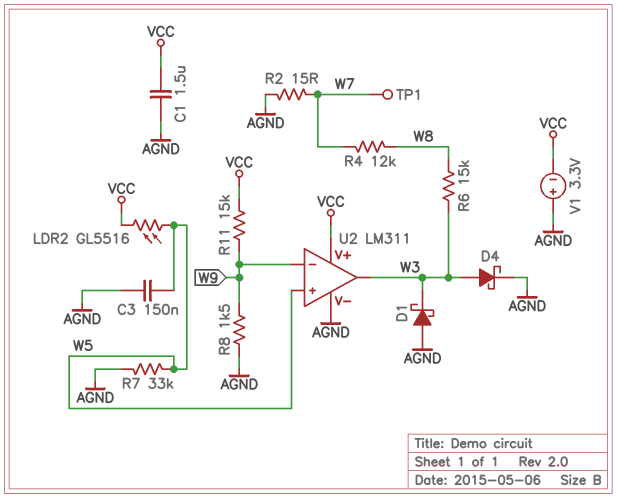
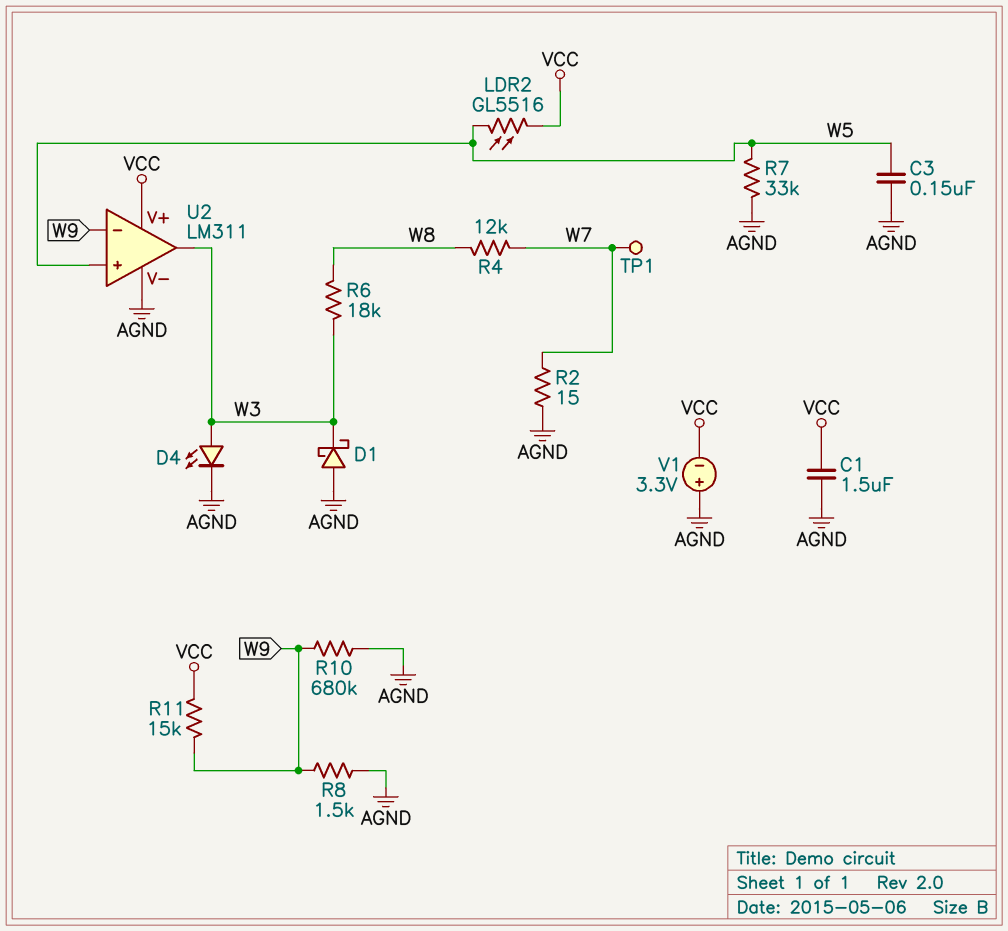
D4: schottky (A W3, K AGND) -> LED (A W3, K AGND)
R6: 15k (W3, W8) -> 18k (W3, W8)
R10: none -> 680k (AGND, W9)

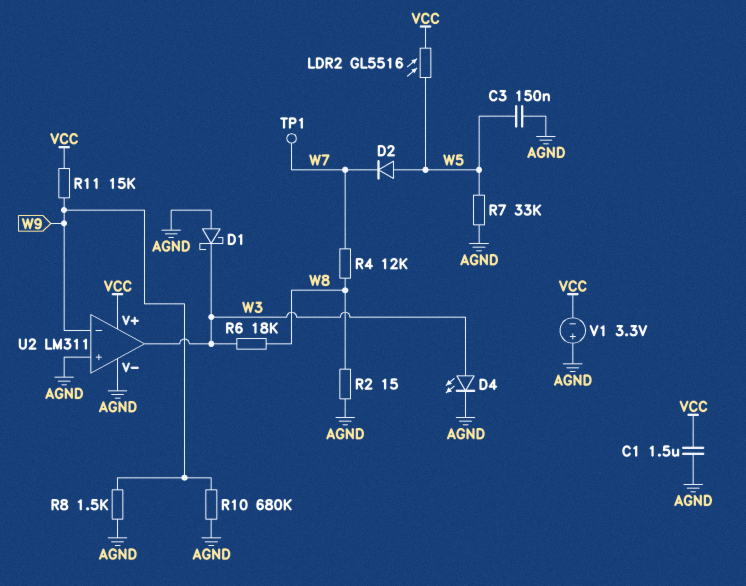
D2: none -> diode (A W5, K W7)
R2: 15 (AGND, W7) -> 15 (AGND, W8)
U2 pin in+: W5 -> AGND

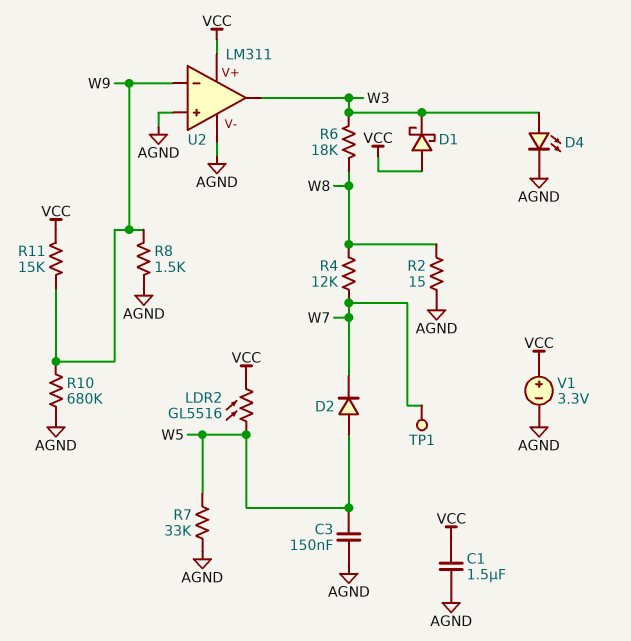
D1: schottky (A AGND, K W3) -> schottky (A VCC, K W3)
V1: 3.3V (plus AGND, minus VCC) -> 3.3V (plus VCC, minus AGND)

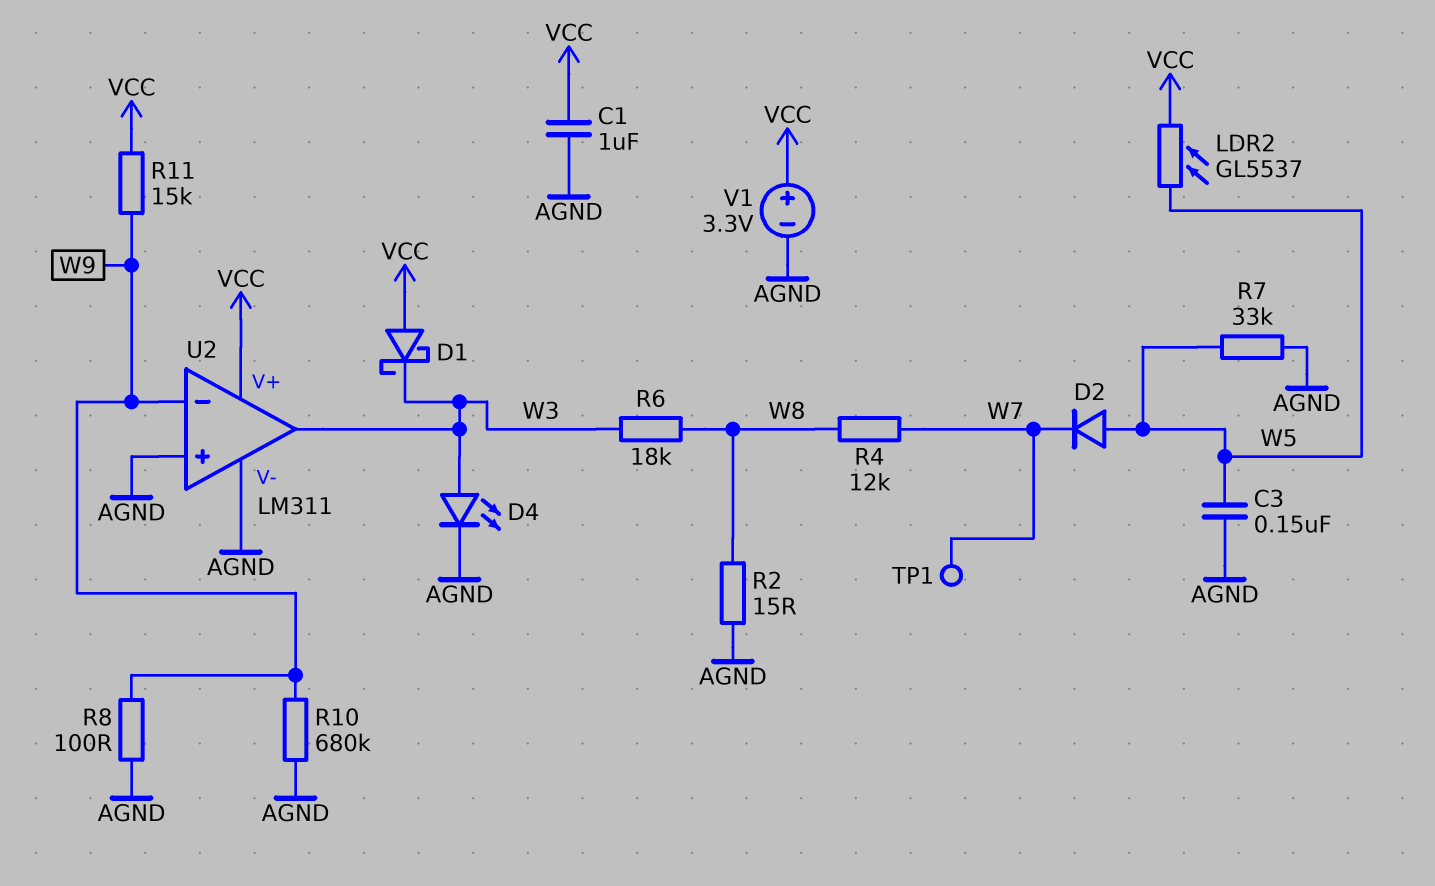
C1: 1.5uF (AGND, VCC) -> 1uF (AGND, VCC)
LDR2: GL5516 (VCC, W5) -> GL5537 (VCC, W5)
R8: 1.5k (AGND, W9) -> 100 (AGND, W9)

